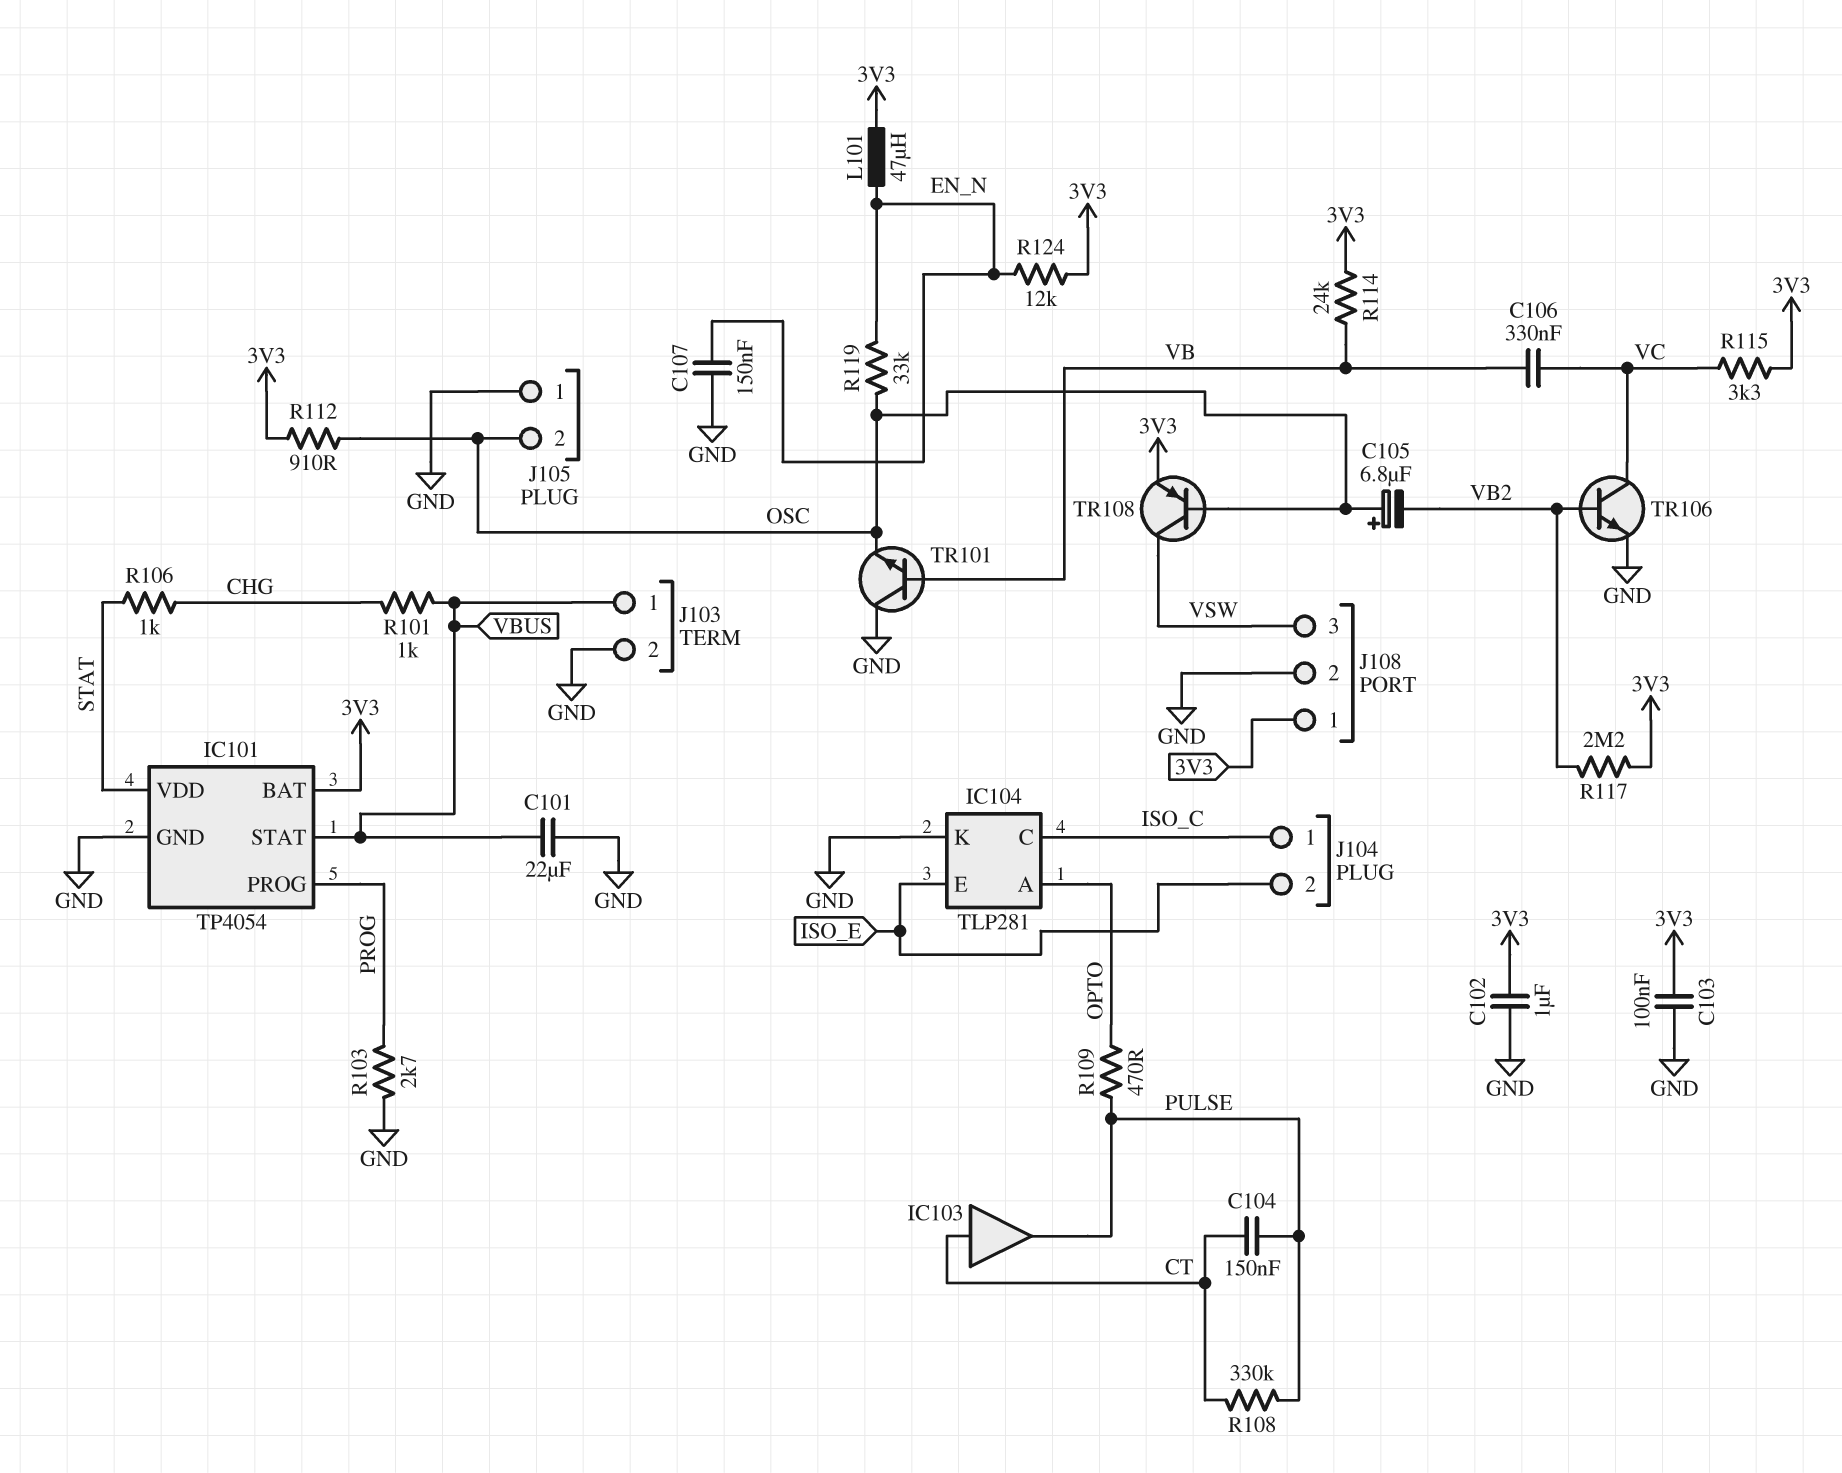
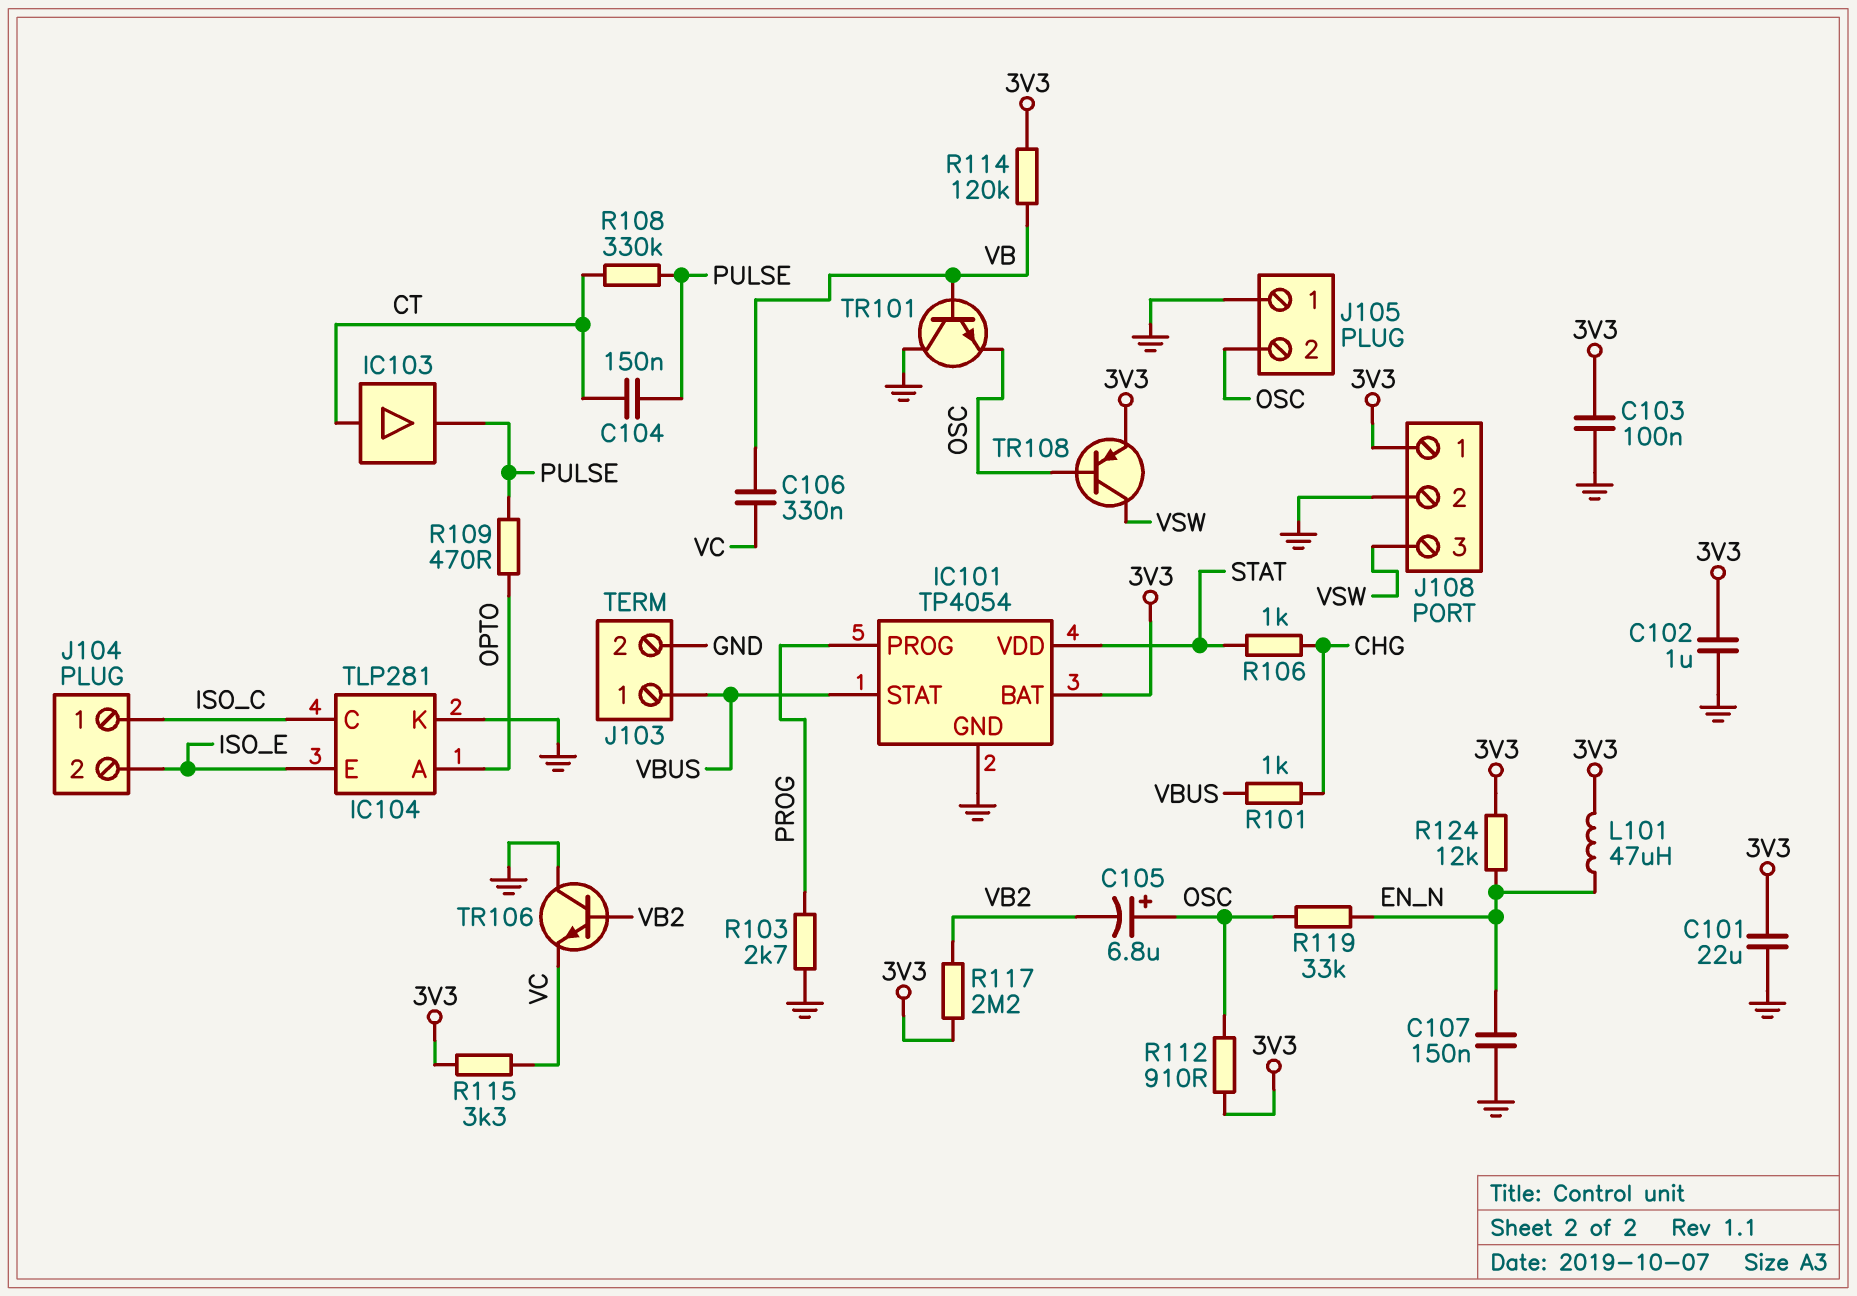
C101: 22uF (GND, VBUS) -> 22uF (3V3, GND)
R114: 24k (3V3, VB) -> 120k (3V3, VB)
TR106: NPN (B VB2, C VC, E GND) -> NPN (B VB2, C GND, E VC)

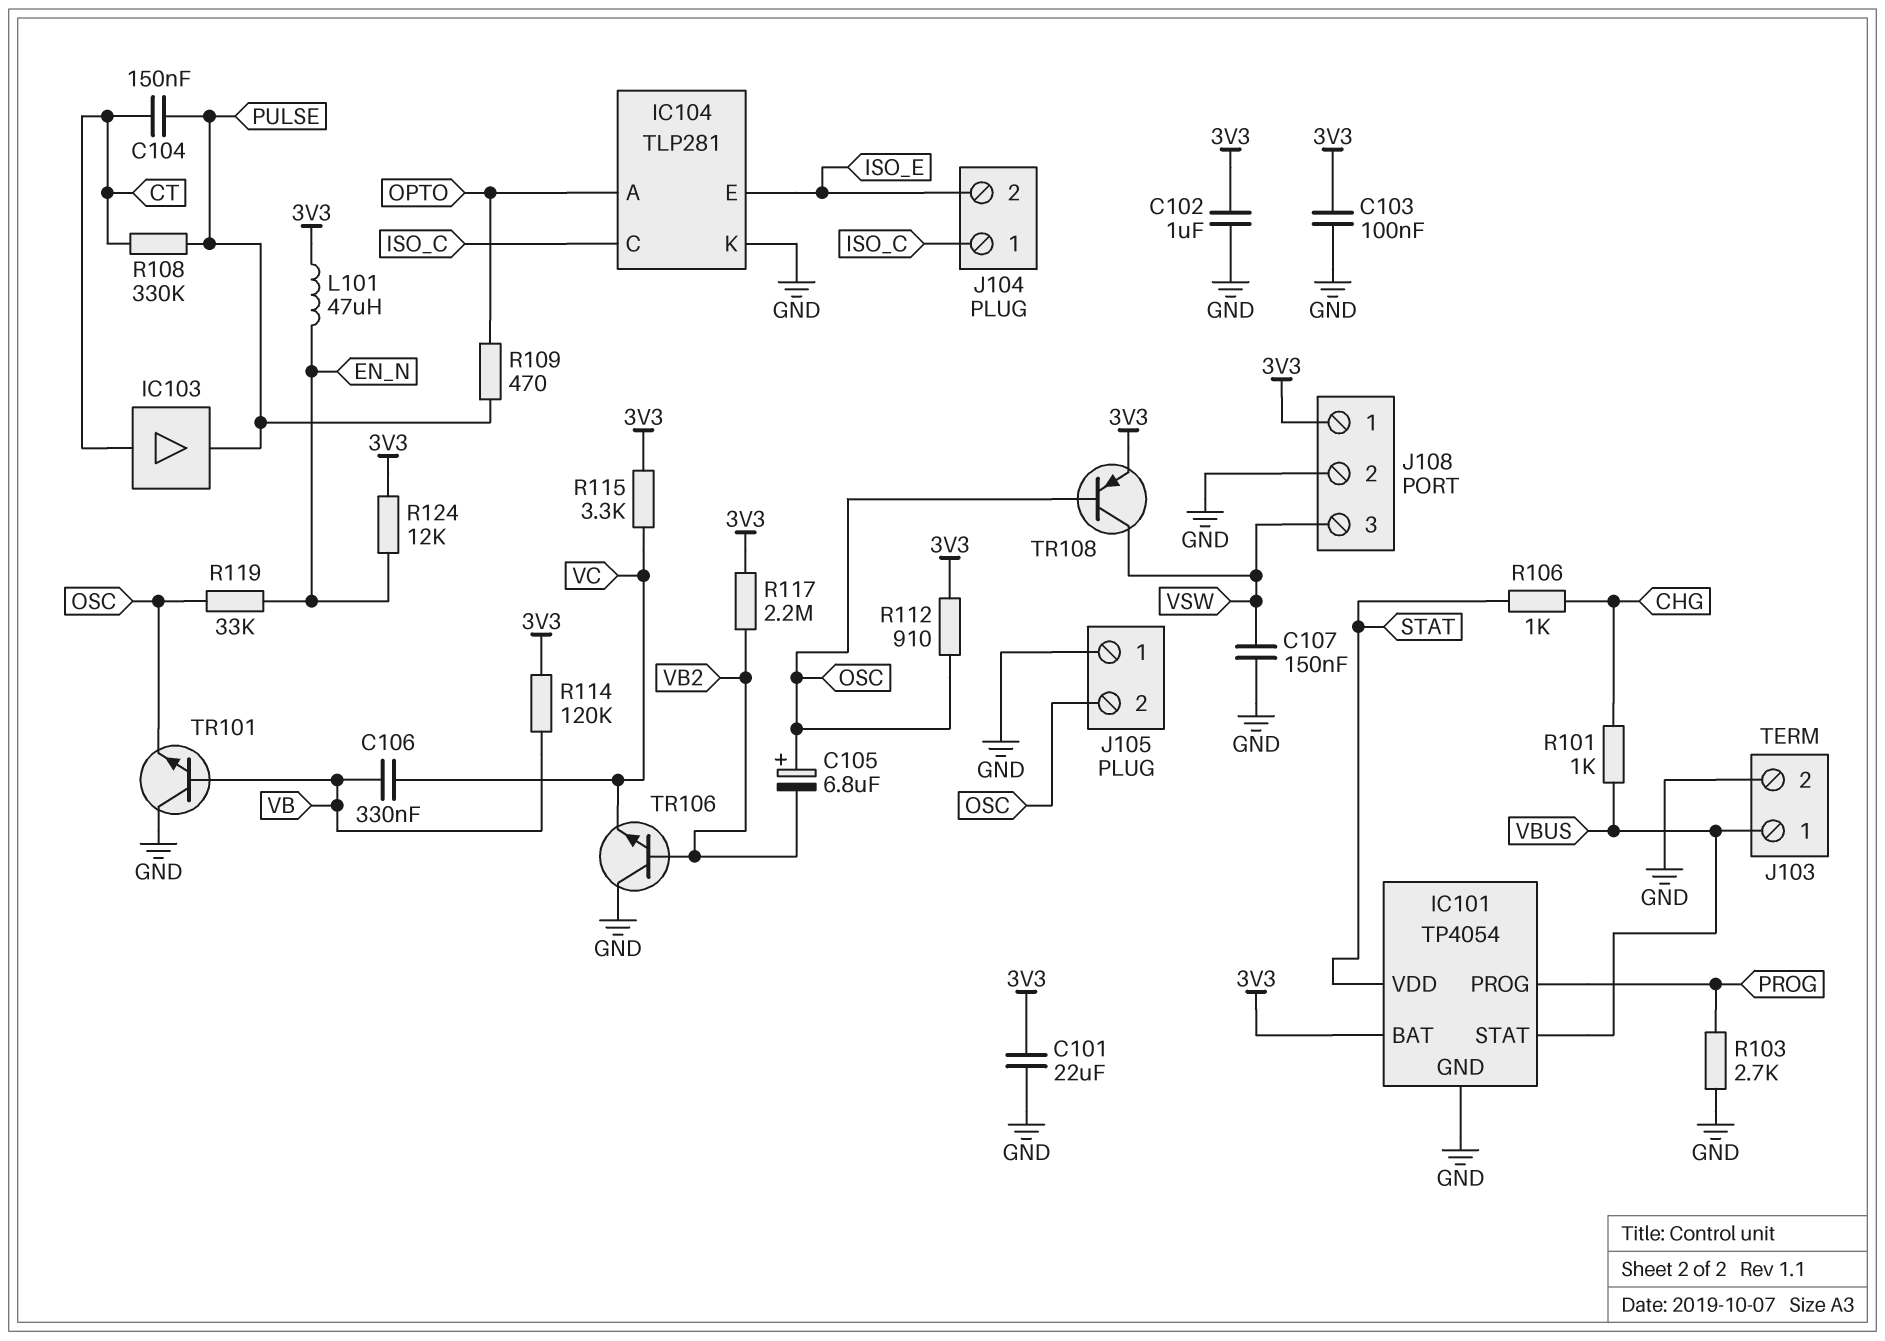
C107: 150nF (EN_N, GND) -> 150nF (GND, VSW)

